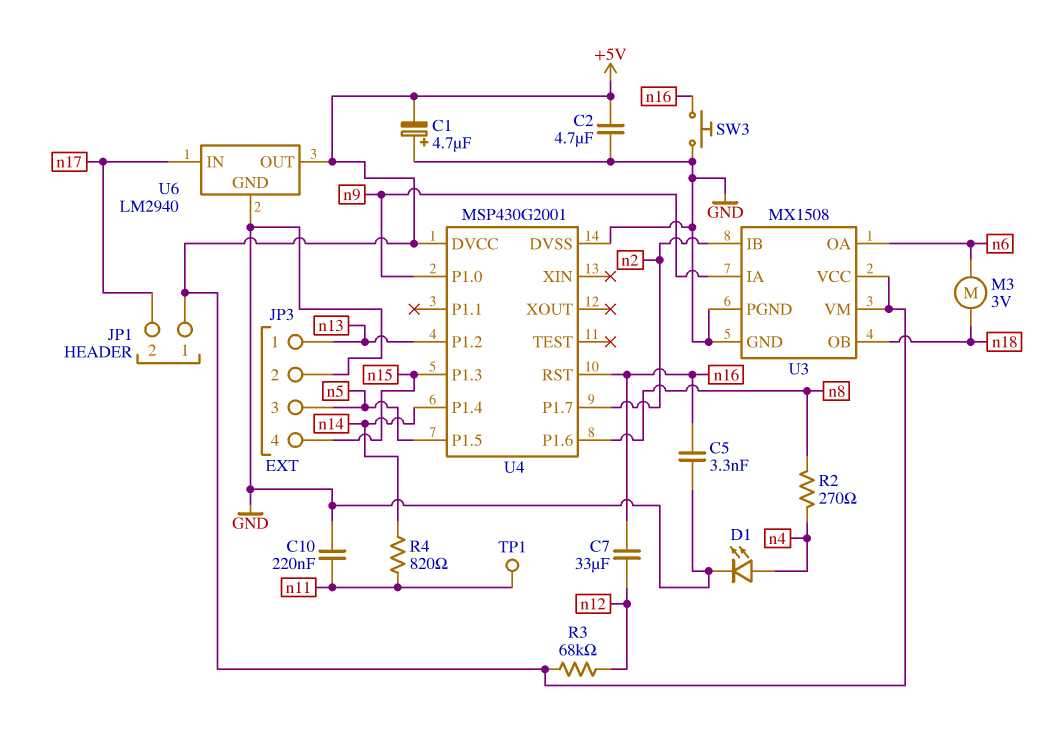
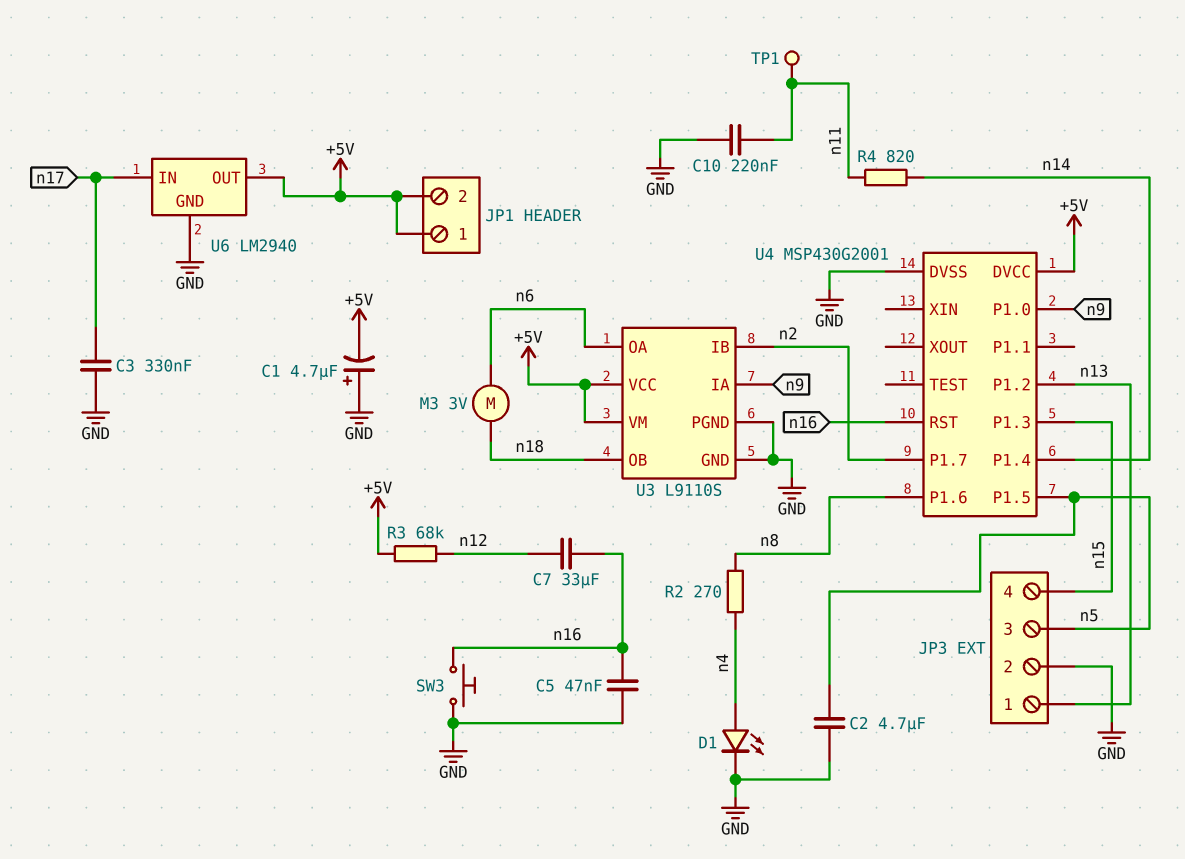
C2: 4.7uF (+5V, GND) -> 4.7uF (GND, n5)
C3: none -> 330nF (GND, n17)
C5: 3.3nF (GND, n16) -> 47nF (GND, n16)
JP1 pin 2: n17 -> +5V
U3: MX1508 -> L9110S

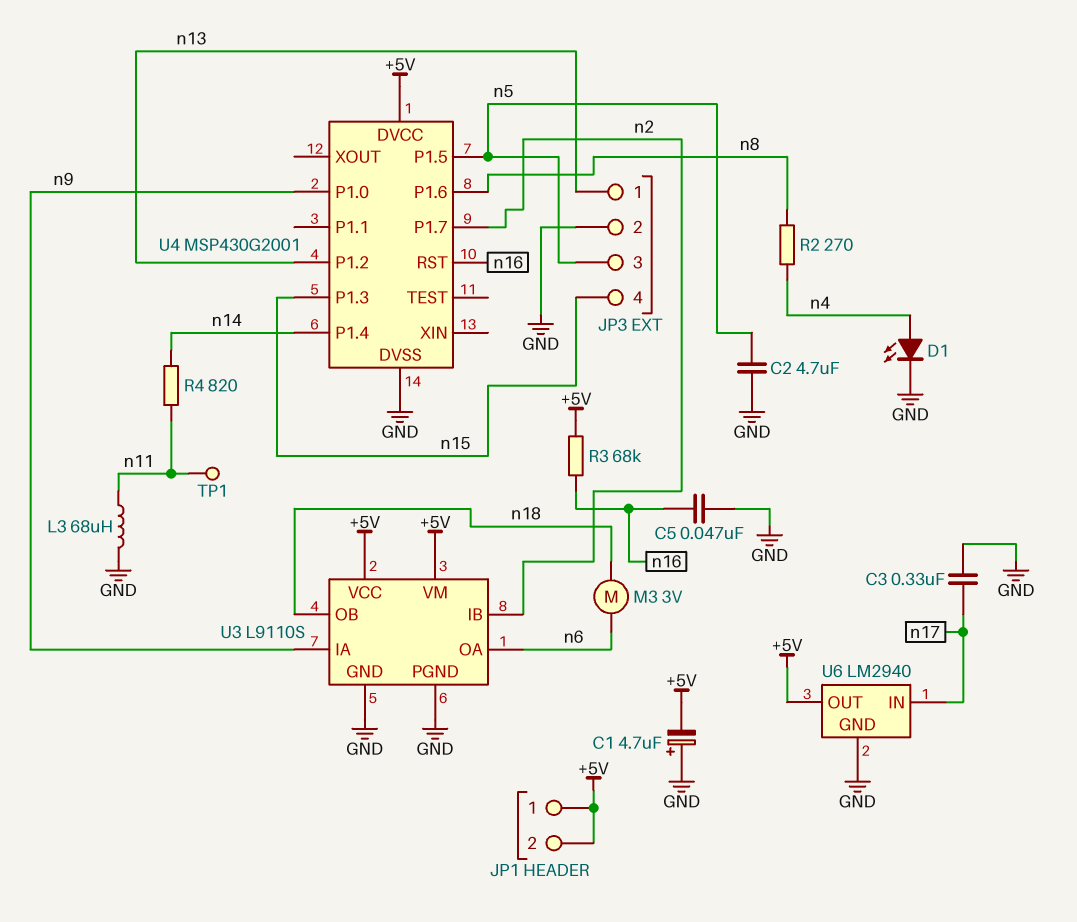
C7: 33uF (n12, n16) -> none
C10: 220nF (GND, n11) -> none
L3: none -> 68uH (GND, n11)
R3: 68k (+5V, n12) -> 68k (+5V, n16)
SW3: button (GND, n16) -> none

